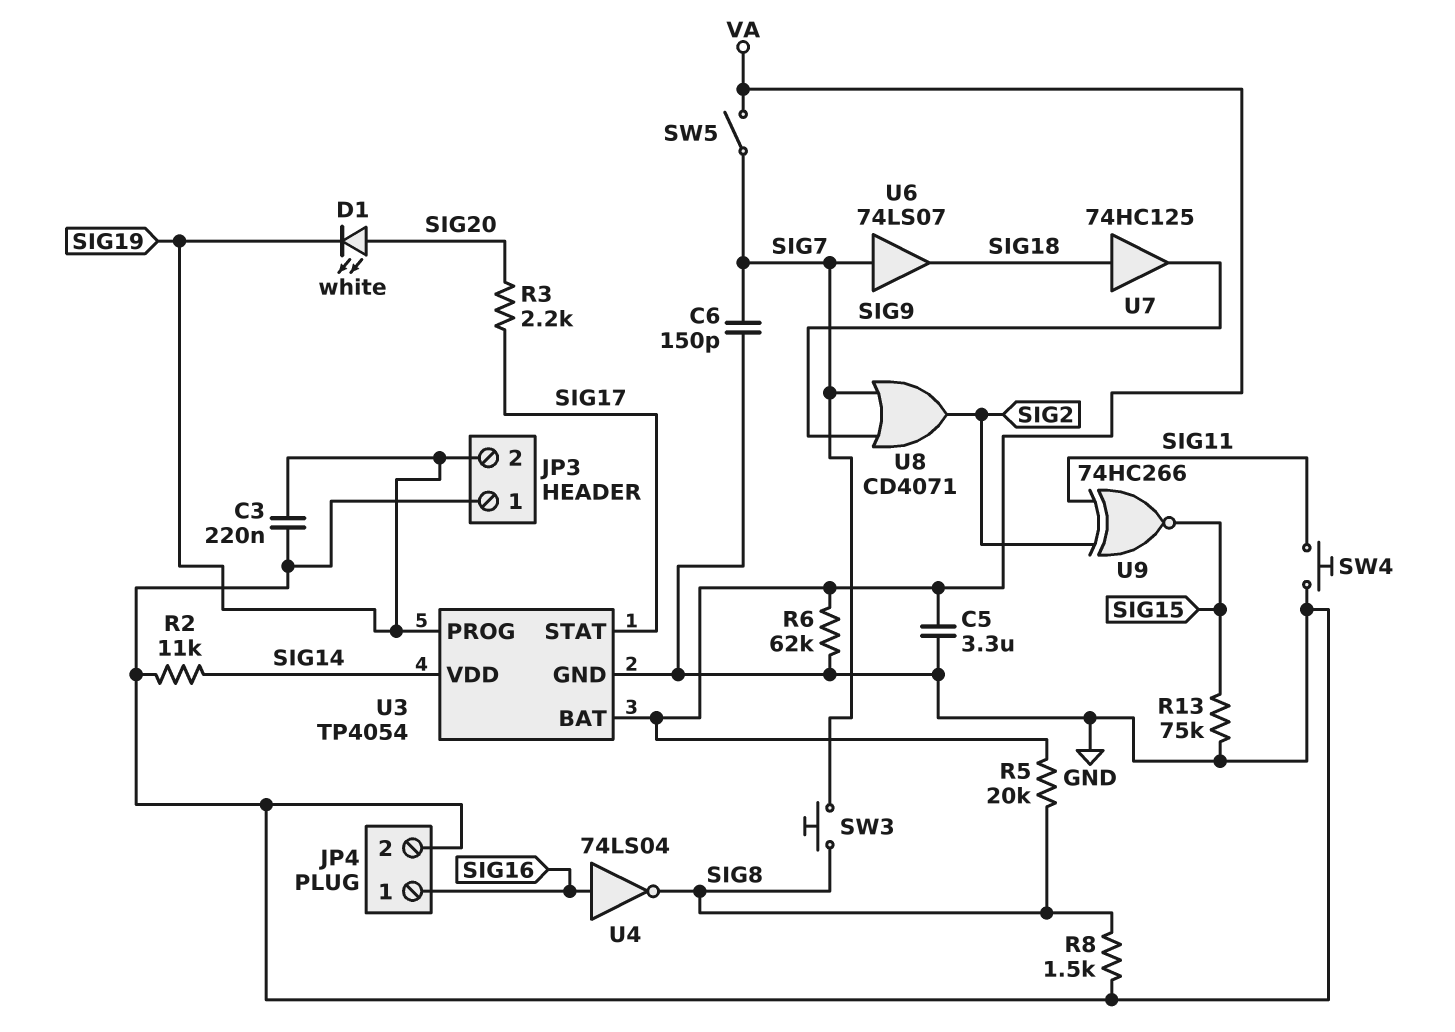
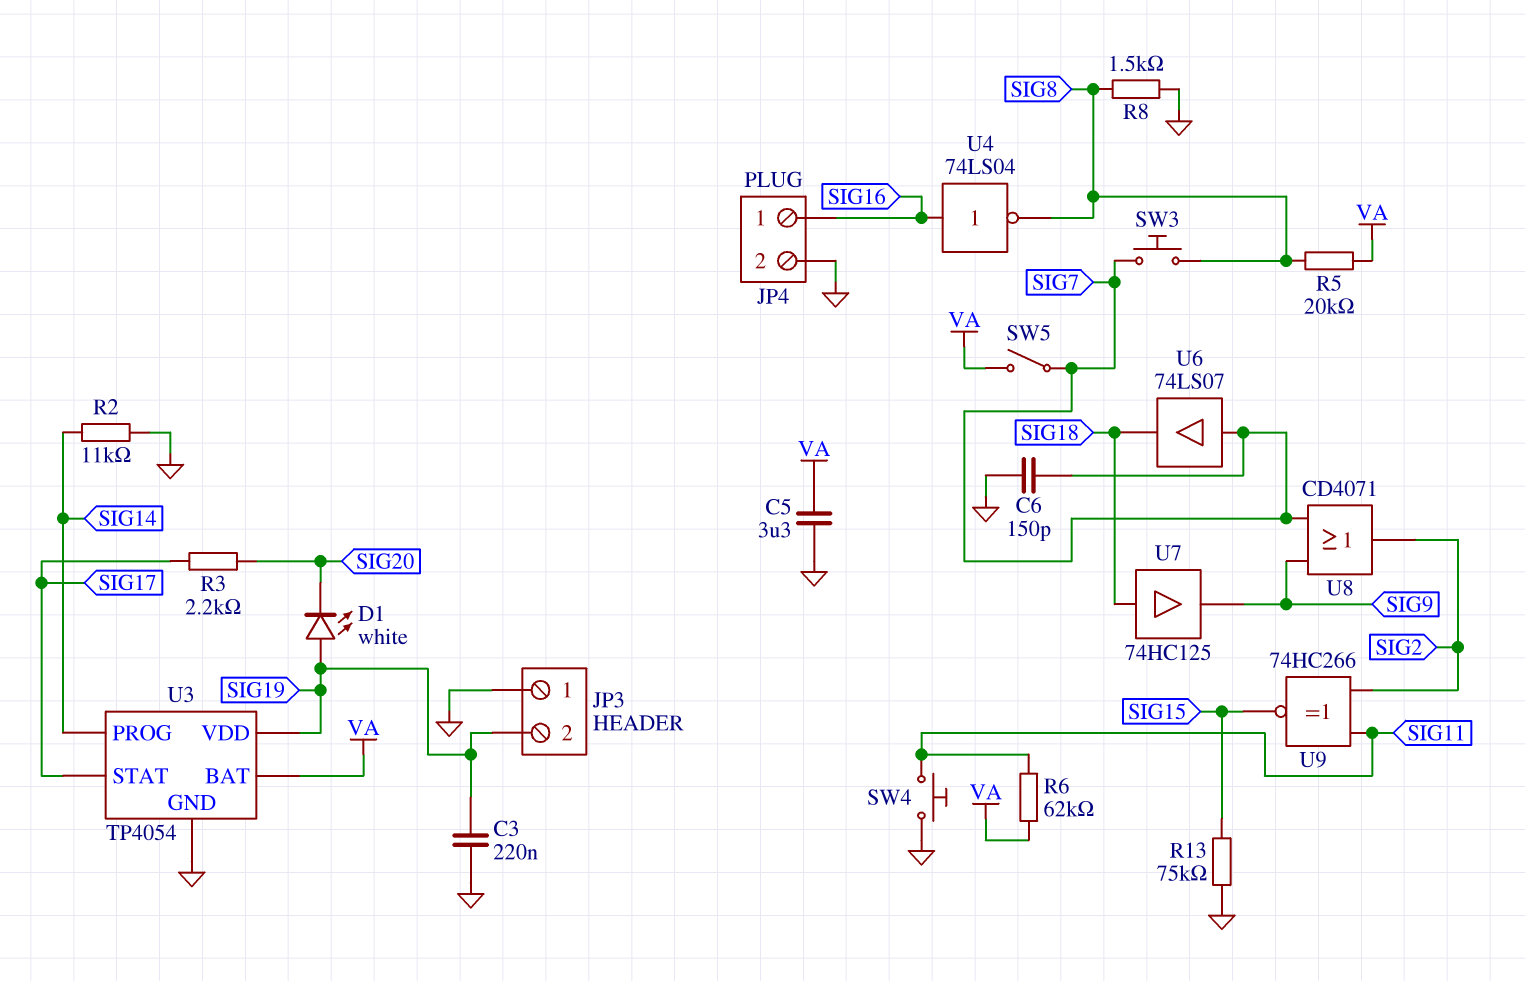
D1: LED white (A SIG20, K SIG19) -> LED white (A SIG19, K SIG20)
R6: 62k (GND, VA) -> 62k (SIG11, VA)
U3 pin PROG: SIG19 -> SIG14
U3 pin VDD: SIG14 -> SIG19

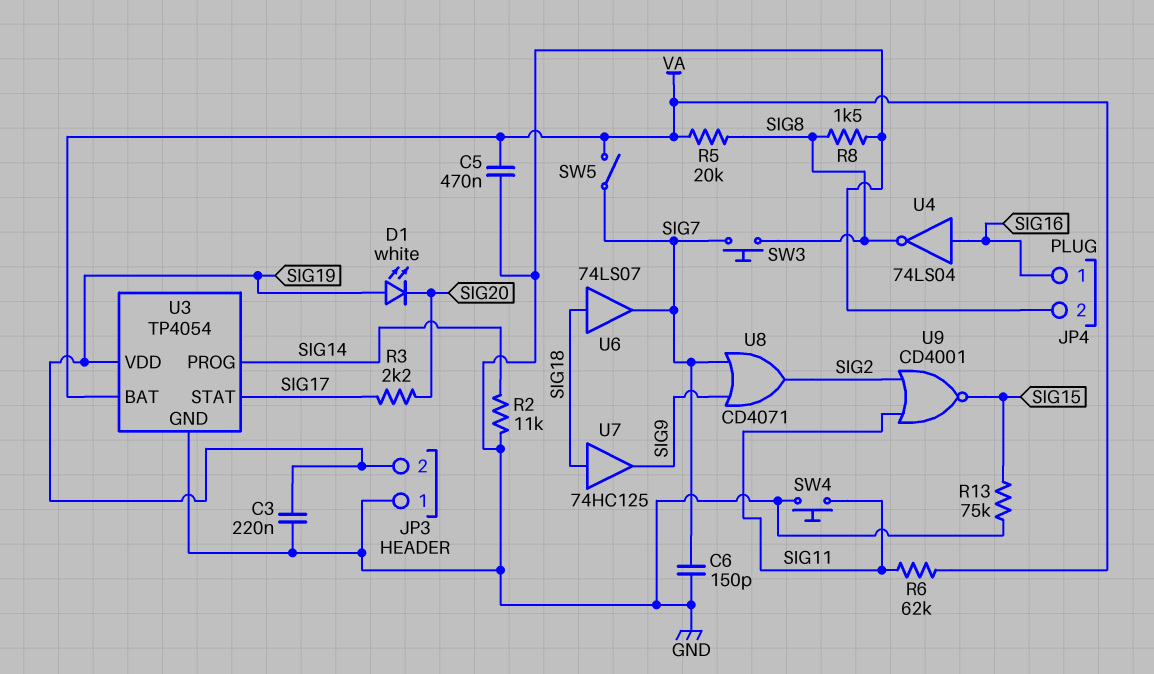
C5: 3.3uF (GND, VA) -> 470nF (GND, VA)
U6: buffer 74LS07 (in SIG7, out SIG18) -> buffer 74LS07 (in SIG18, out SIG7)
U9: XNOR 74HC266 (in SIG2, in SIG11, out SIG15) -> NOR CD4001 (in SIG2, in SIG11, out SIG15)

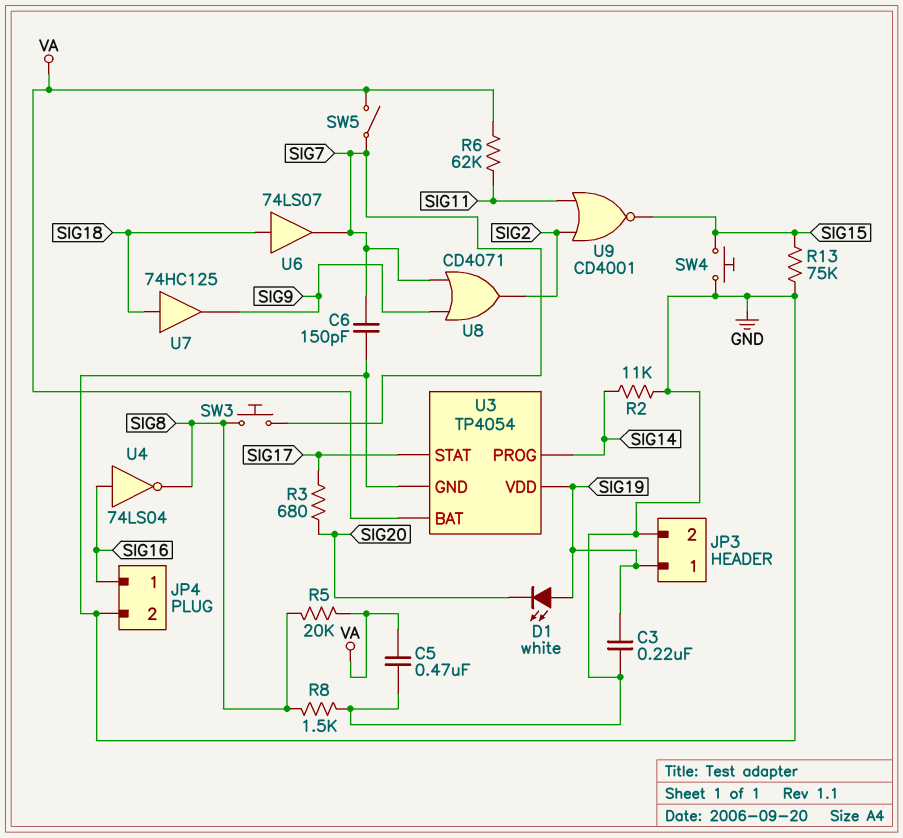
JP3 pin 1: GND -> SIG19
JP3 pin 2: SIG19 -> GND
R3: 2.2k (SIG17, SIG20) -> 680 (SIG17, SIG20)
SW4: button (GND, SIG11) -> button (GND, SIG15)

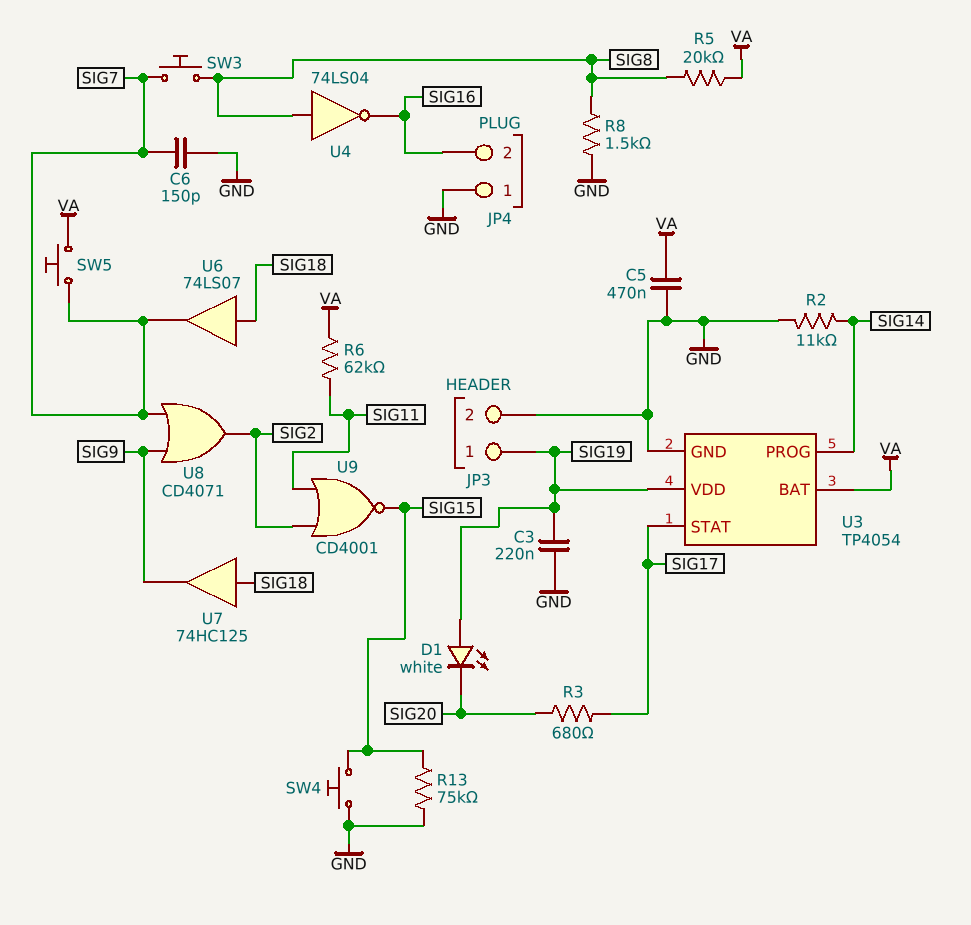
JP4 pin 1: SIG16 -> GND
JP4 pin 2: GND -> SIG16
SW5: switch (SIG7, VA) -> button (SIG7, VA)
U4: NOT 74LS04 (in SIG16, out SIG8) -> NOT 74LS04 (in SIG8, out SIG16)

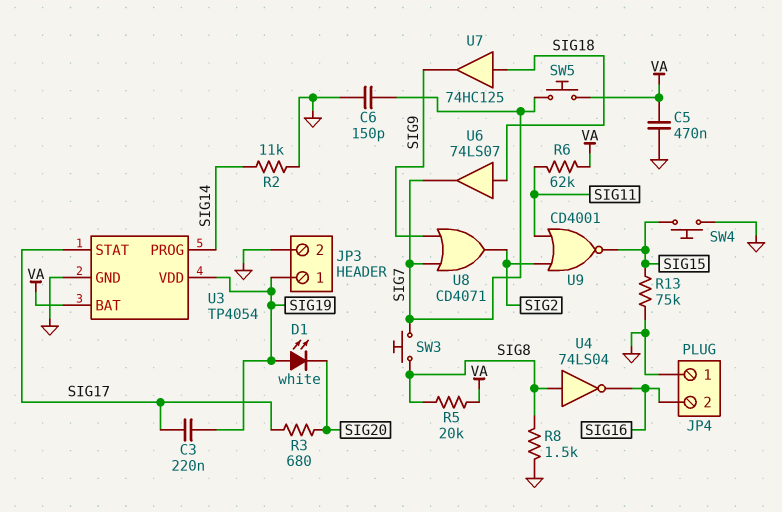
C3: 220nF (GND, SIG19) -> 220nF (SIG17, SIG19)

